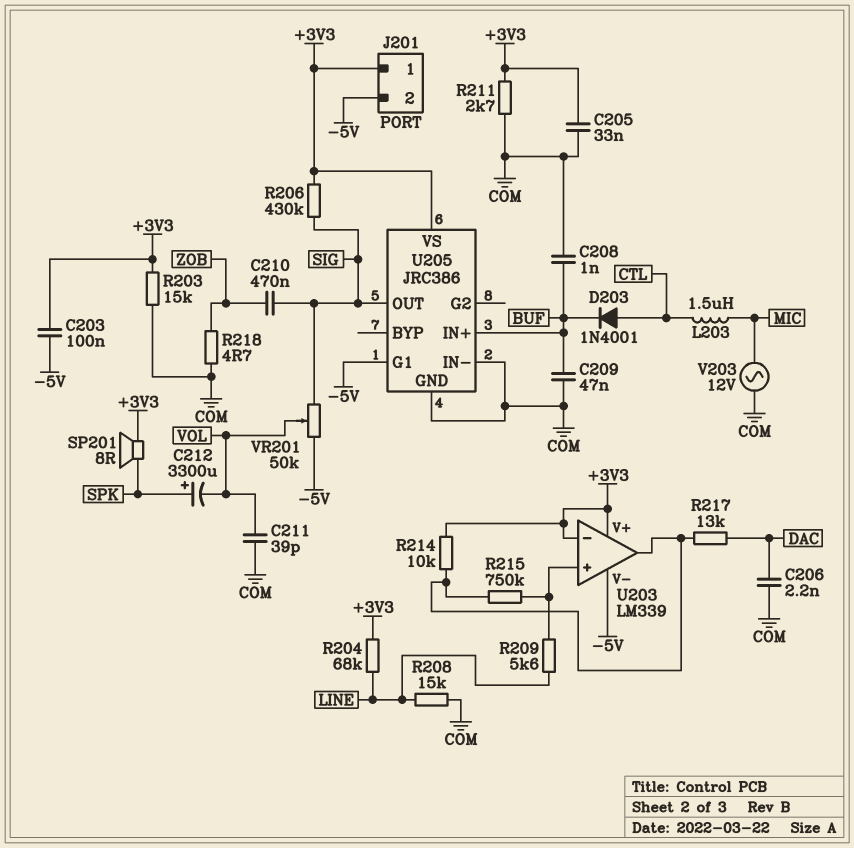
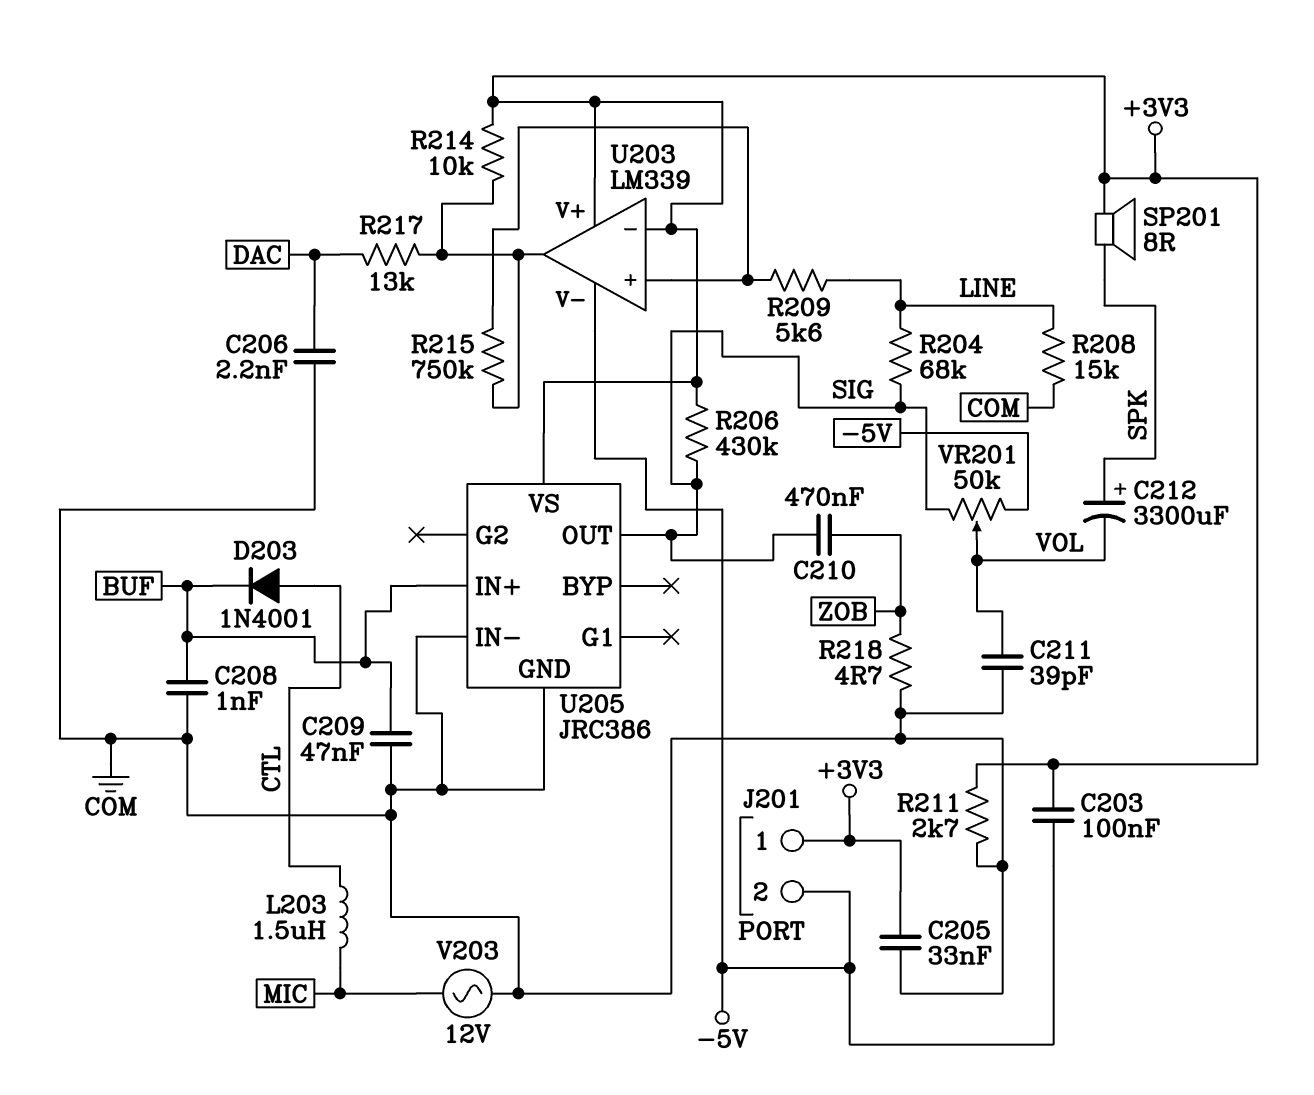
R203: 15k (+3V3, COM) -> none
R204: 68k (+3V3, LINE) -> 68k (LINE, SIG)
U205 pin G1: -5V -> none

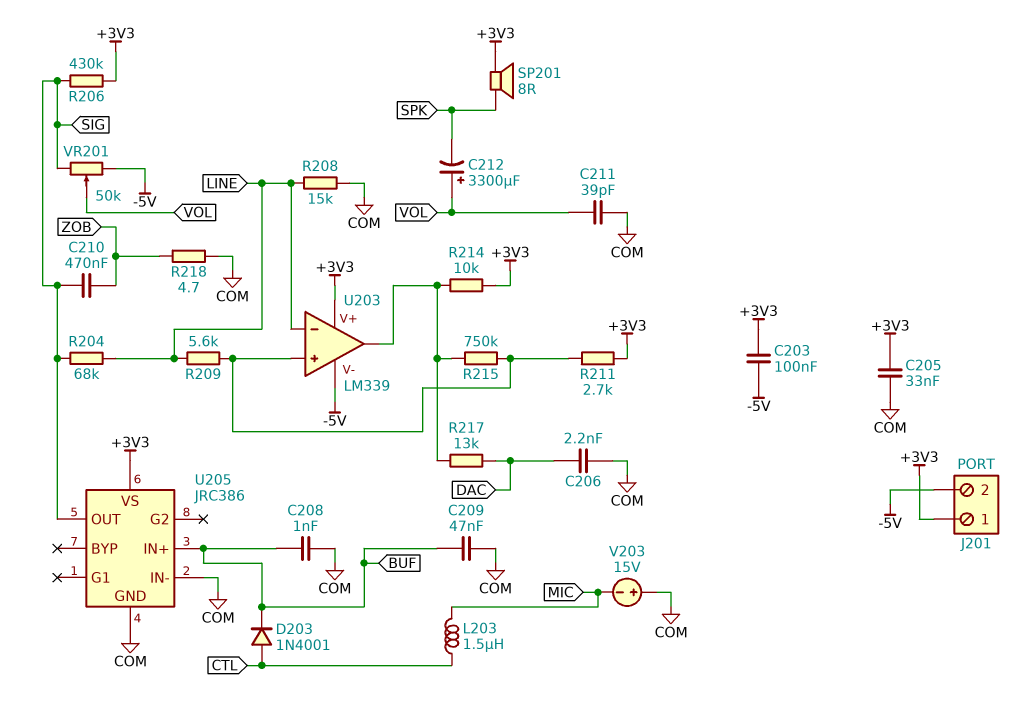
C212: 3300uF (plus SPK, minus VOL) -> 3300uF (plus VOL, minus SPK)
R211: 2.7k (+3V3, COM) -> 2.7k (+3V3, U203/in+)
U203 pin in-: +3V3 -> LINE
V203: AC 12V (COM, MIC) -> 15V (plus COM, minus MIC)

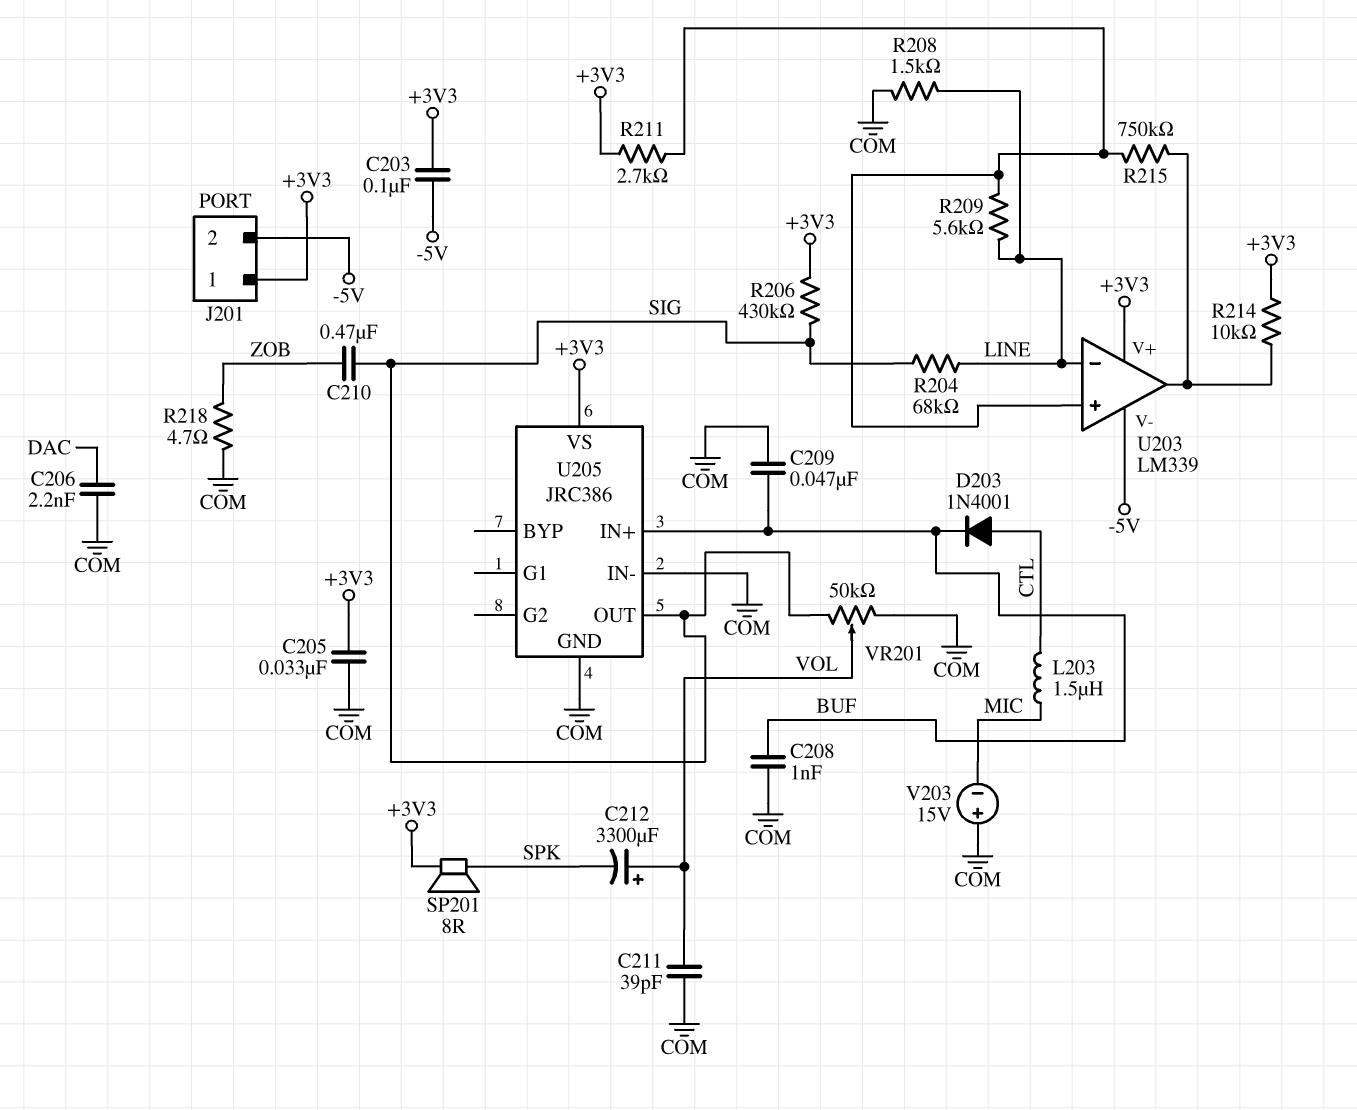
R208: 15k (COM, LINE) -> 1.5k (COM, LINE)
R217: 13k (DAC, U203/out) -> none
VR201: 50k (-5V, SIG, wiper VOL) -> 50k (COM, SIG, wiper VOL)

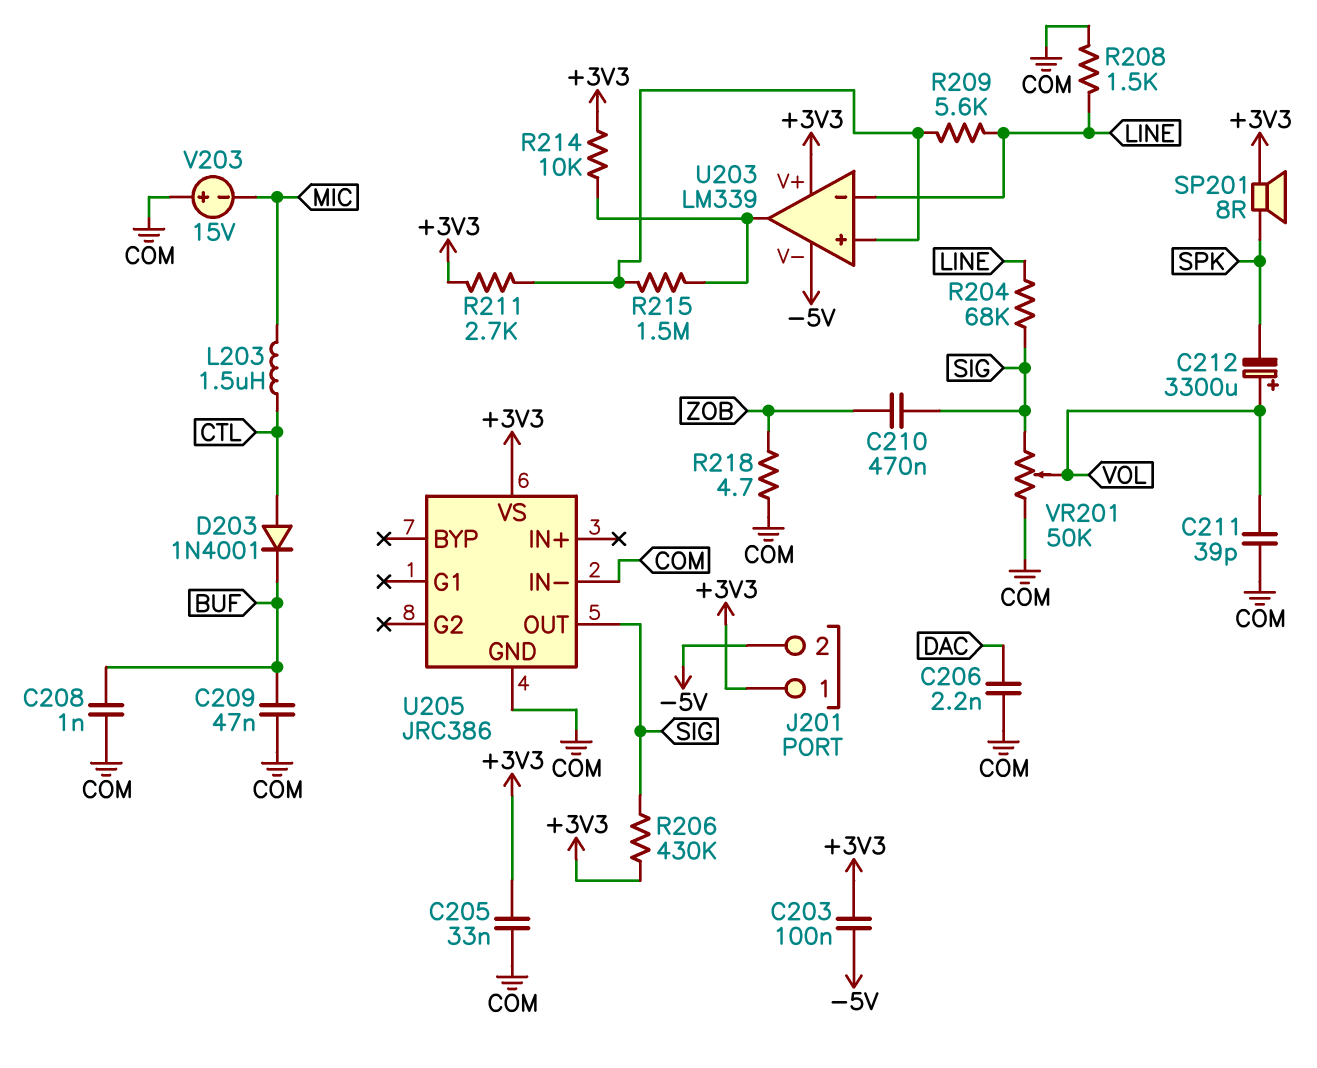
R215: 750k (U203/in+, U203/out) -> 1.5M (U203/in+, U203/out)
U205 pin IN+: BUF -> none

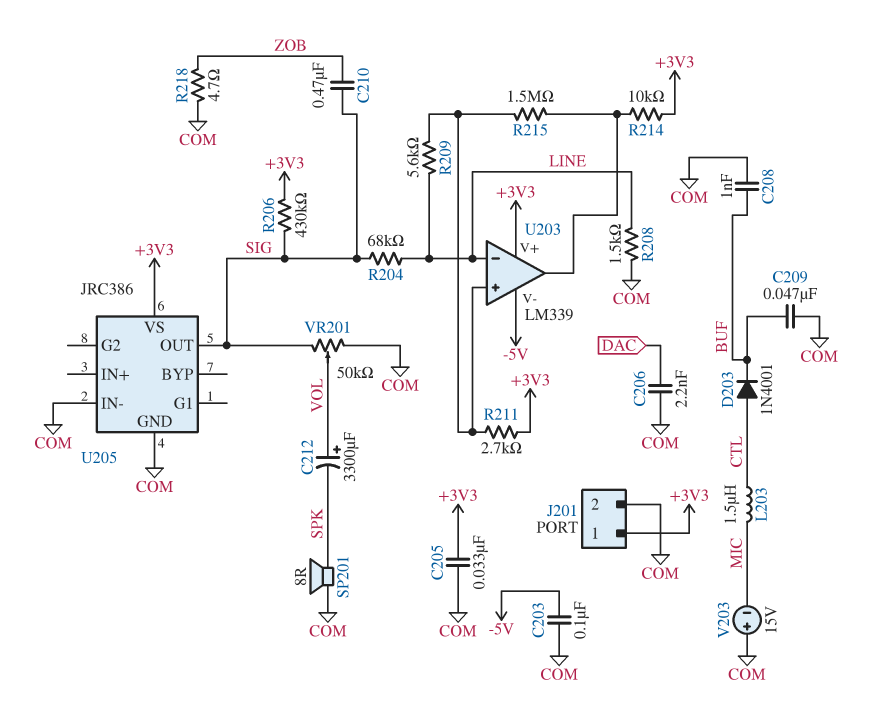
C203: 100nF (+3V3, -5V) -> 100nF (-5V, COM)
C211: 39pF (COM, VOL) -> none
J201 pin 2: -5V -> COM
SP201: speaker 8R (+3V3, SPK) -> speaker 8R (COM, SPK)

